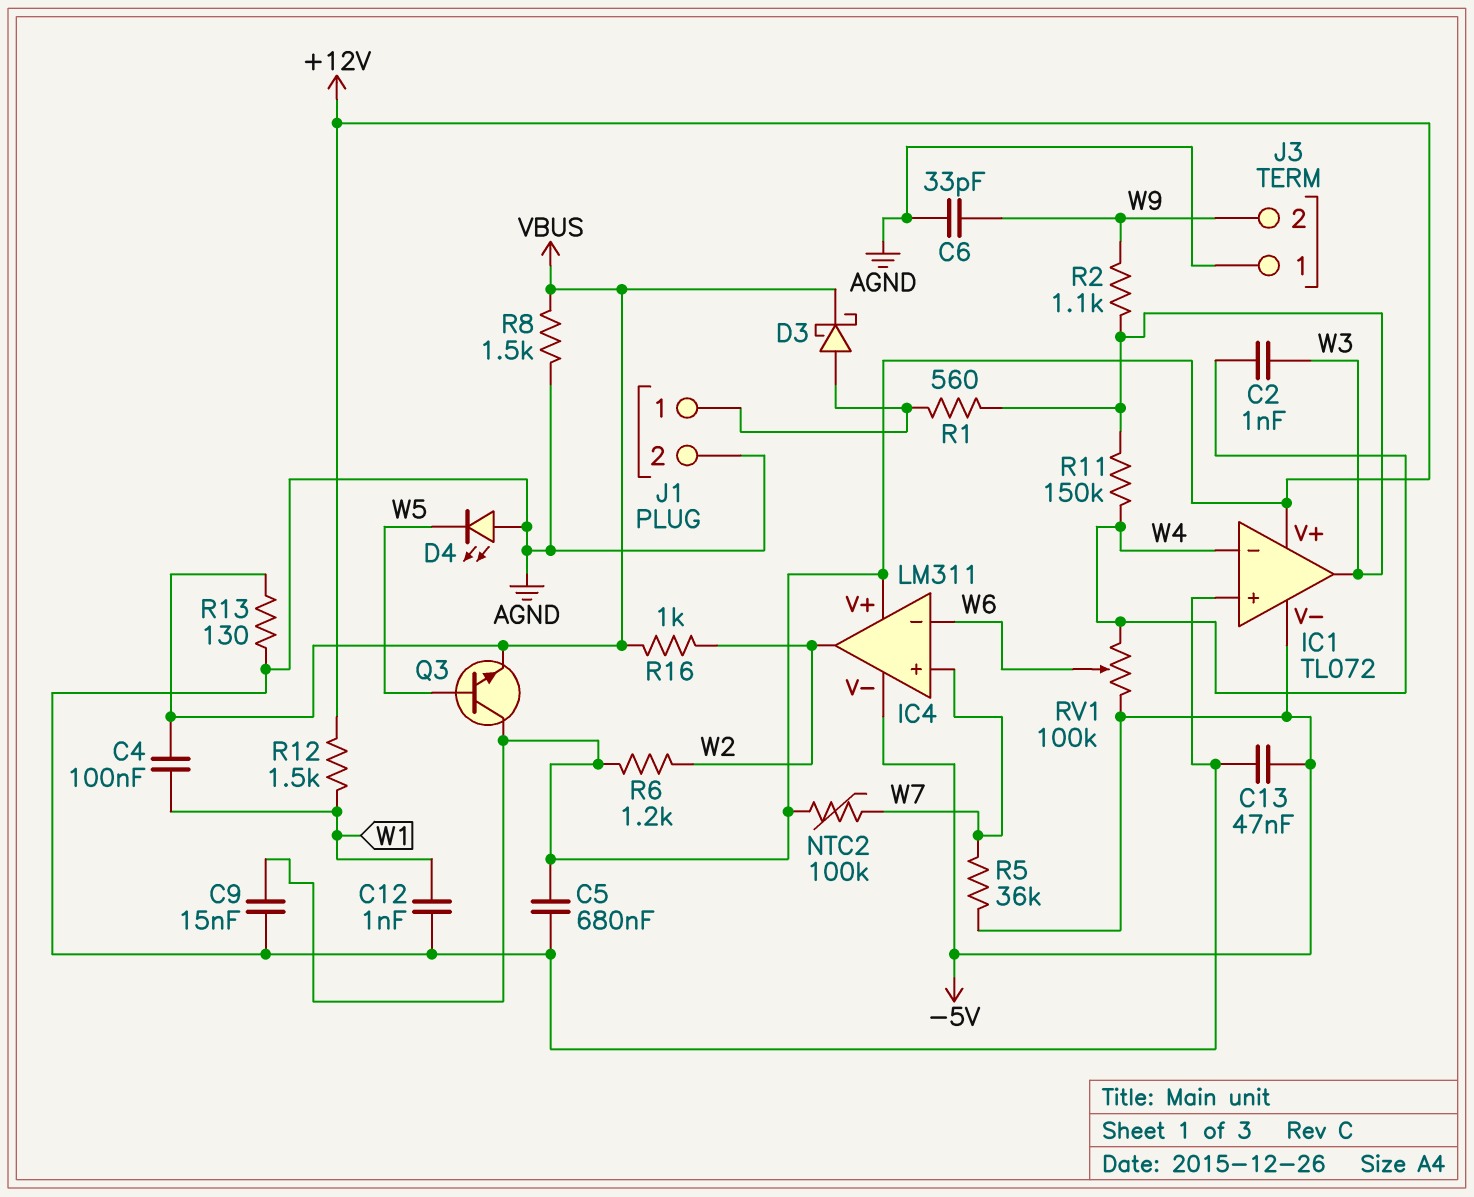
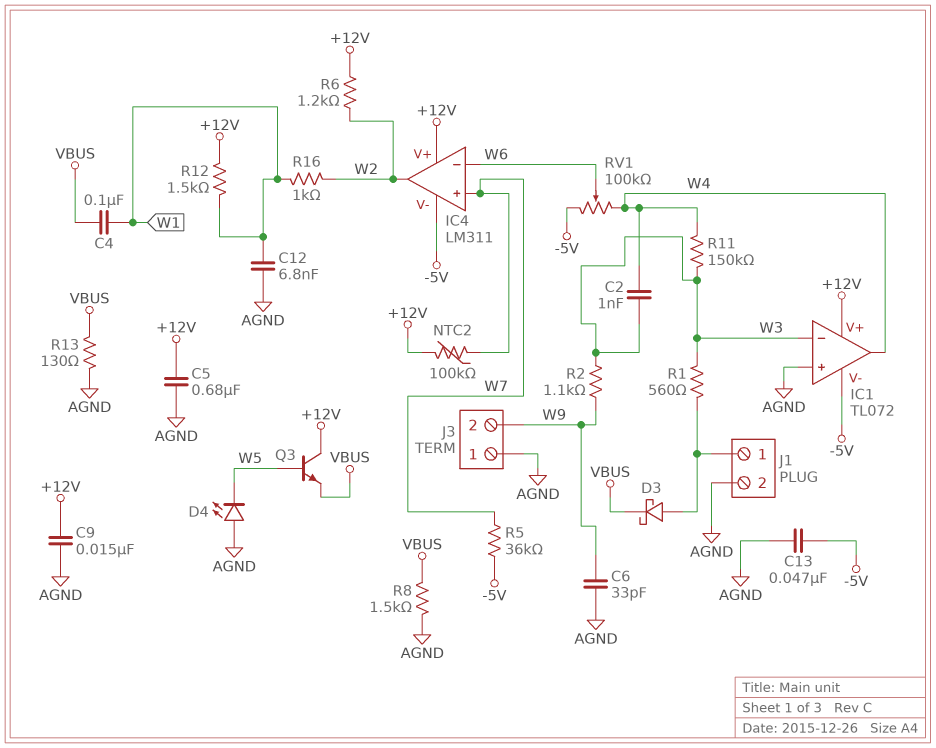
C12: 1nF (AGND, W1) -> 6.8nF (AGND, W1)
IC1 pin in-: W4 -> W3
IC1 pin out: W3 -> W4
R16: 1k (VBUS, W2) -> 1k (W1, W2)

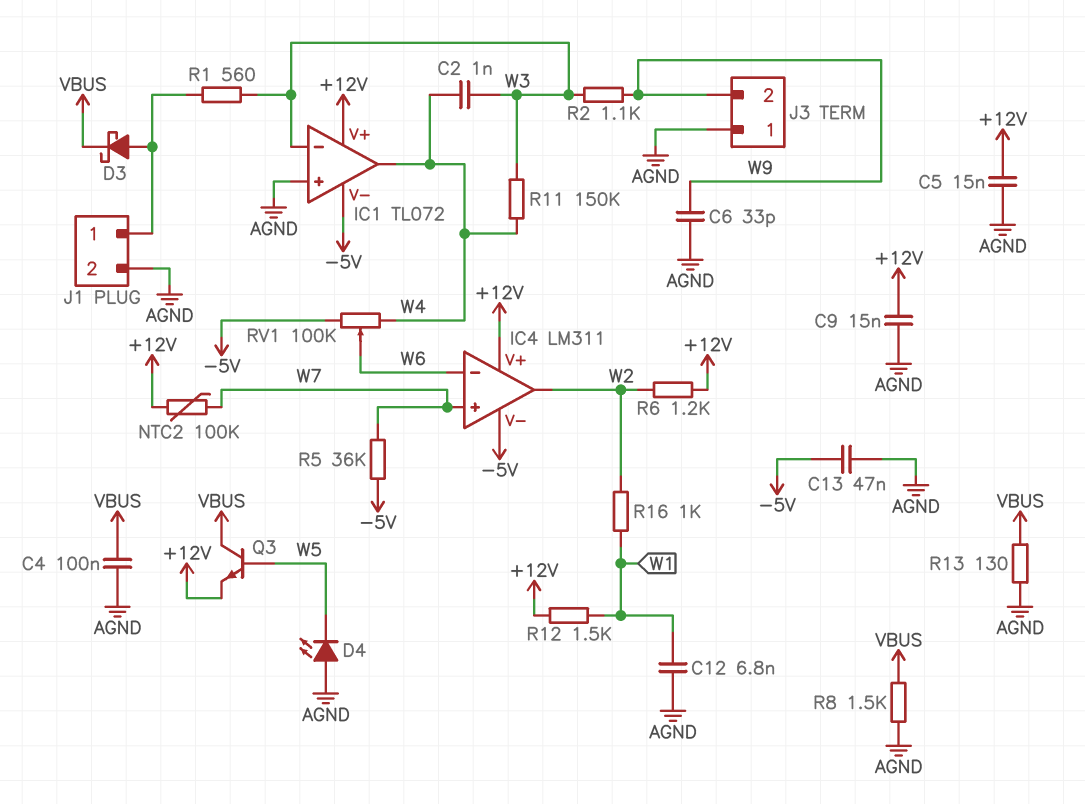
C4: 100nF (VBUS, W1) -> 100nF (AGND, VBUS)
C5: 680nF (+12V, AGND) -> 15nF (+12V, AGND)
Q3: NPN (B W5, C +12V, E VBUS) -> NPN (B W5, C VBUS, E +12V)

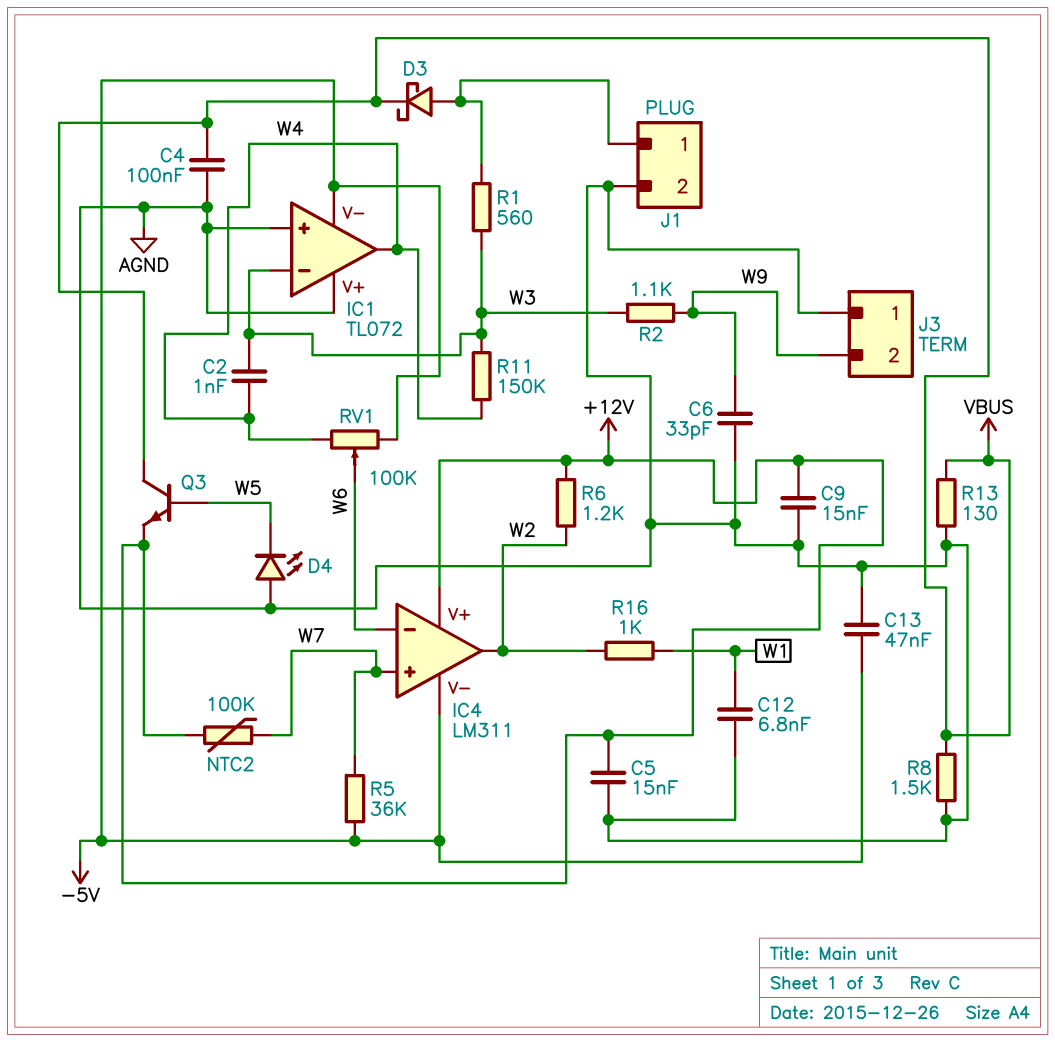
IC1 pin V+: +12V -> AGND
R12: 1.5k (+12V, W1) -> none

